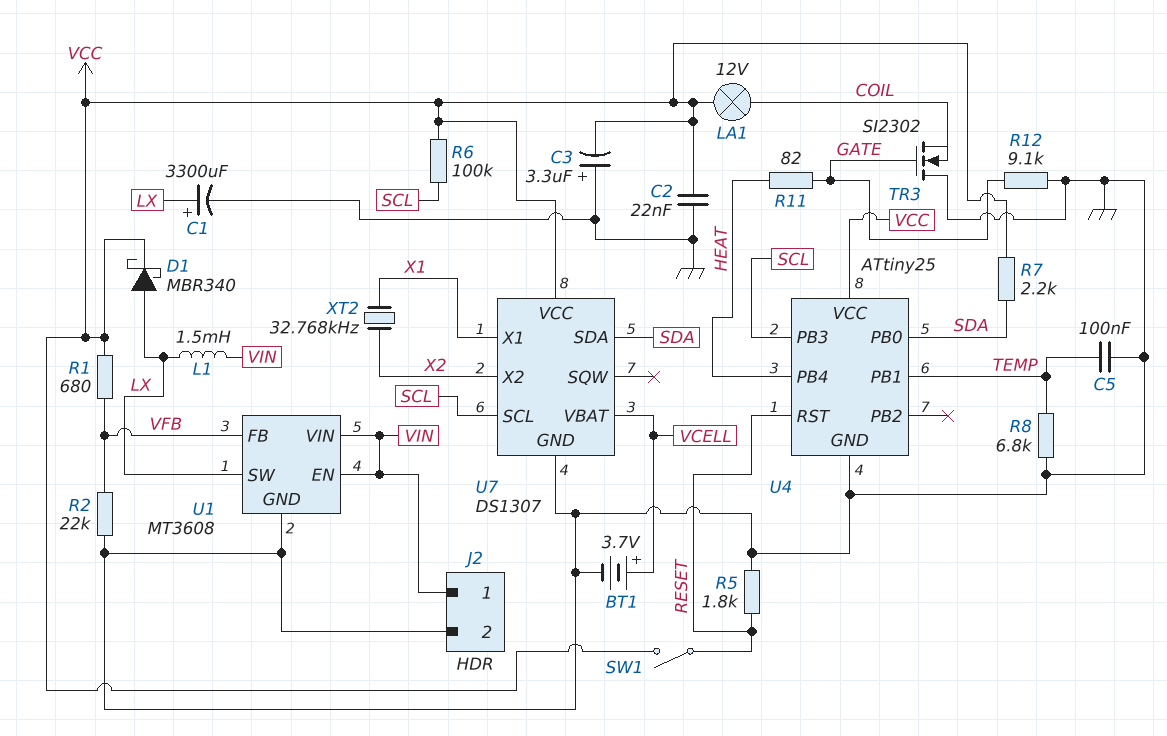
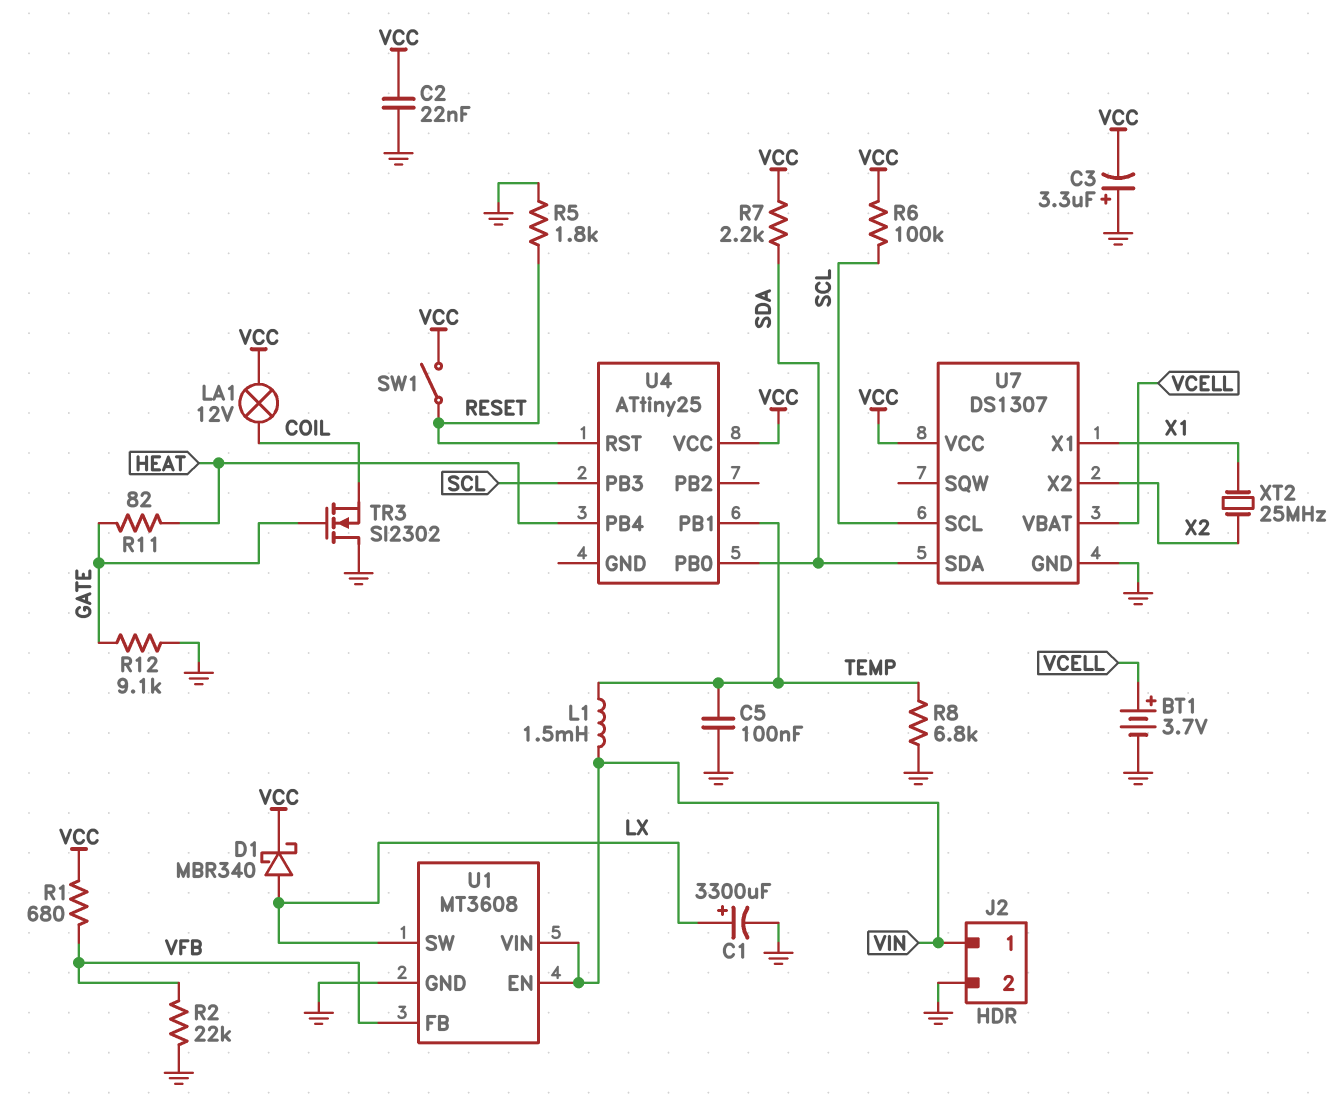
L1: 1.5mH (LX, VIN) -> 1.5mH (TEMP, VIN)
U4 pin GND: GND -> none
XT2: 32.768kHz (X1, X2) -> 25MHz (X1, X2)

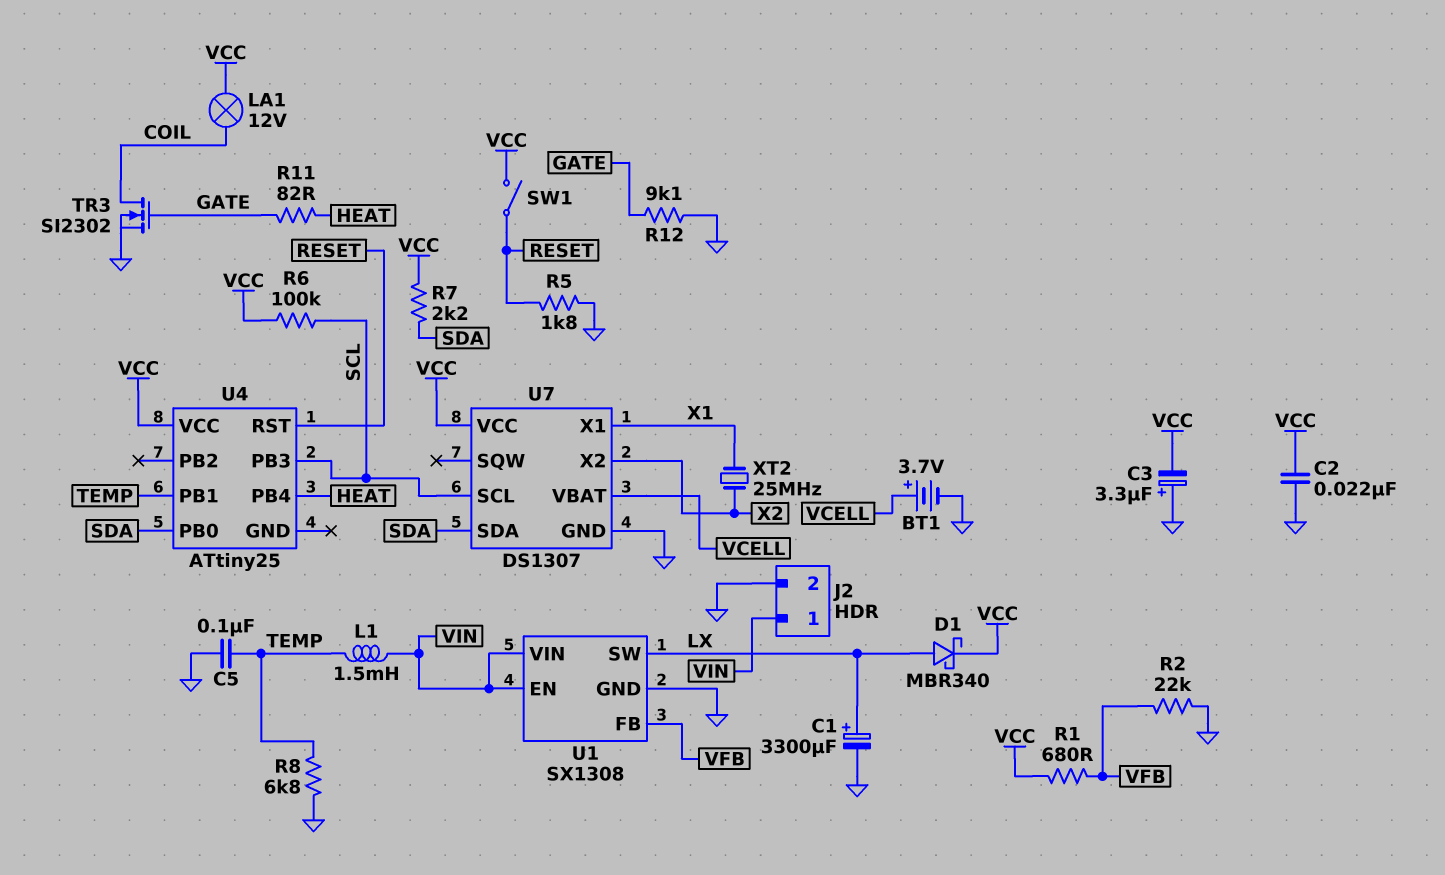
TR3: NMOS SI2302 (G GATE, D GND, S COIL) -> NMOS SI2302 (G GATE, D COIL, S GND)
U1: MT3608 -> SX1308

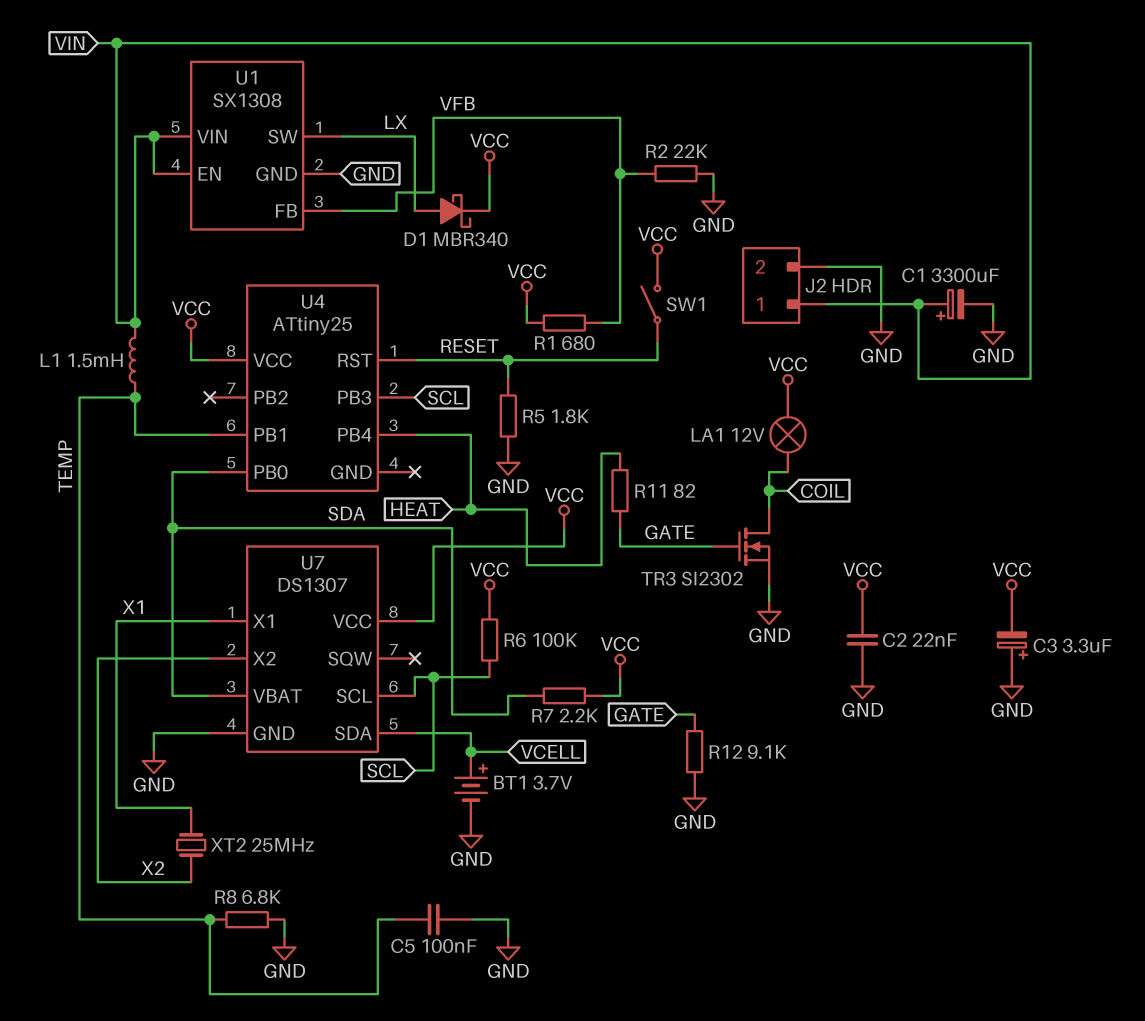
C1: 3300uF (plus LX, minus GND) -> 3300uF (plus VIN, minus GND)
U7 pin SDA: SDA -> VCELL
U7 pin VBAT: VCELL -> SDA

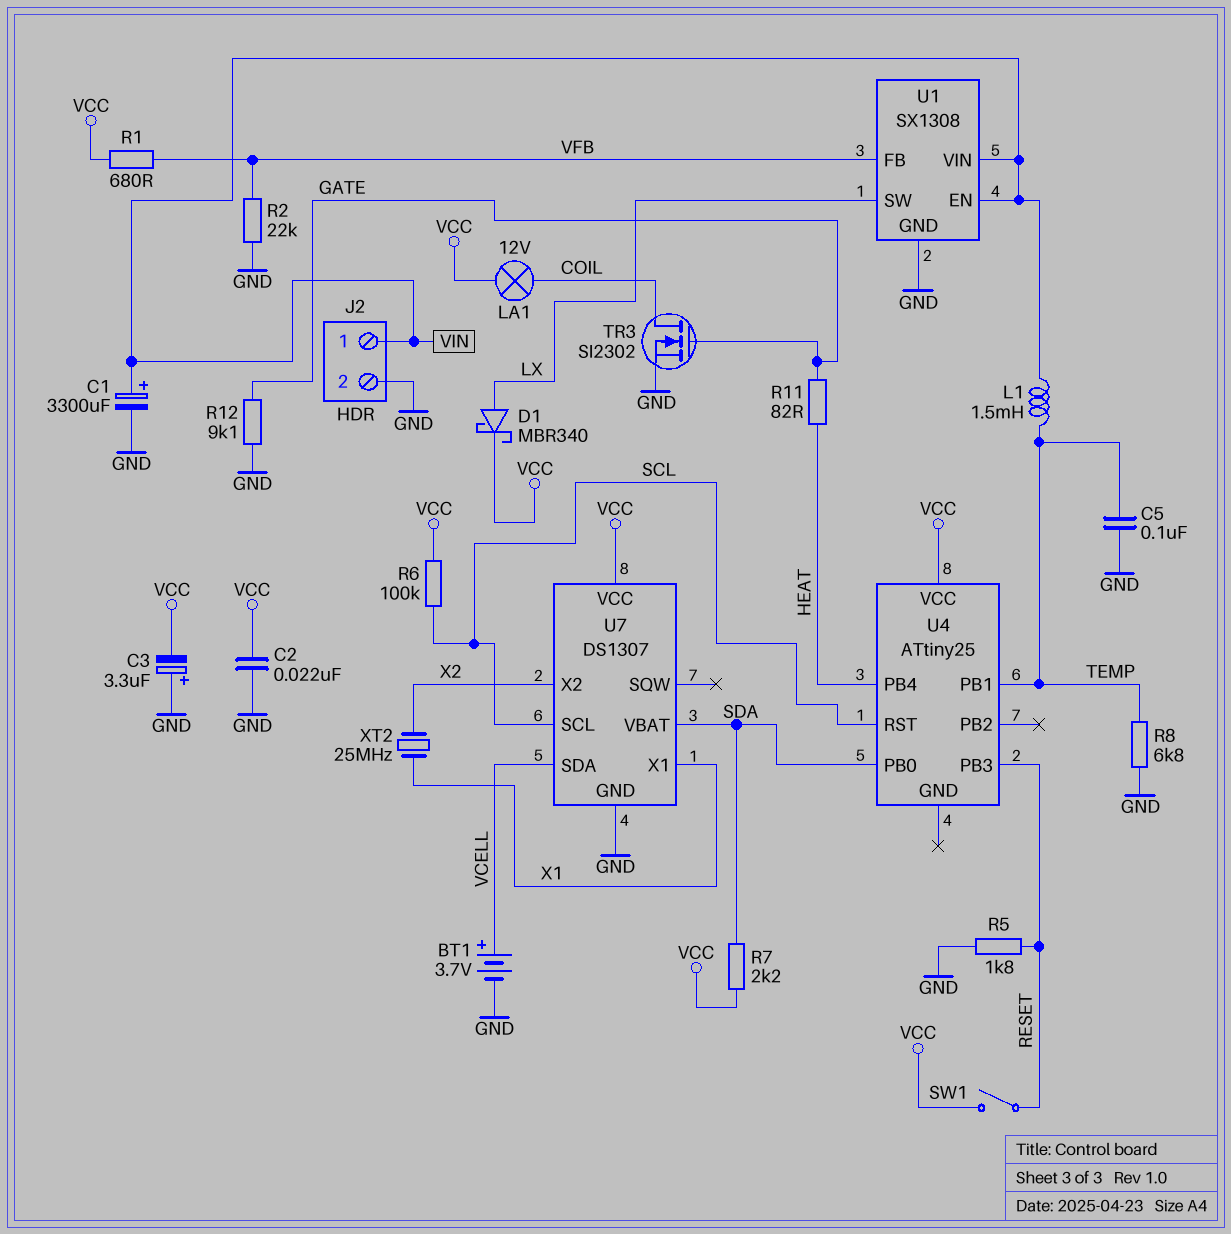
U4 pin PB3: SCL -> RESET
U4 pin RST: RESET -> SCL

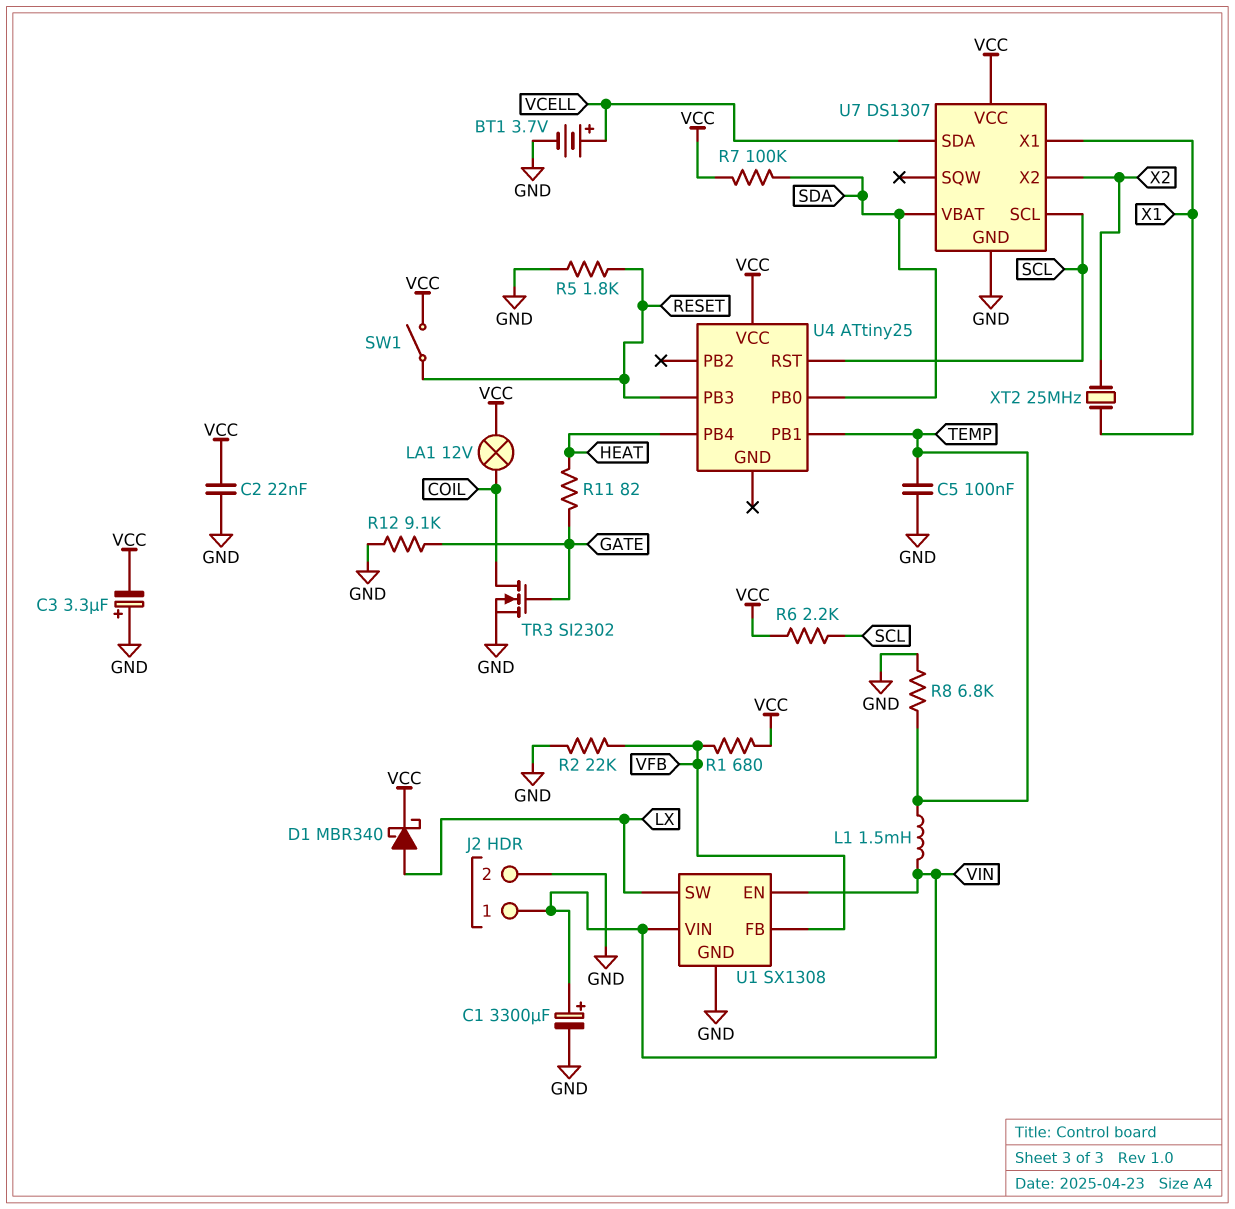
R6: 100k (SCL, VCC) -> 2.2k (SCL, VCC)
R7: 2.2k (SDA, VCC) -> 100k (SDA, VCC)

